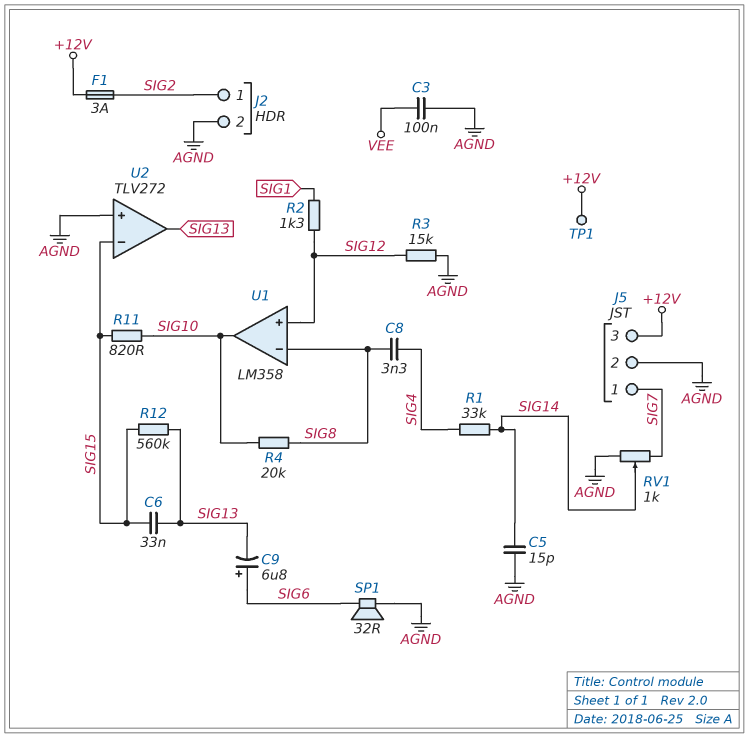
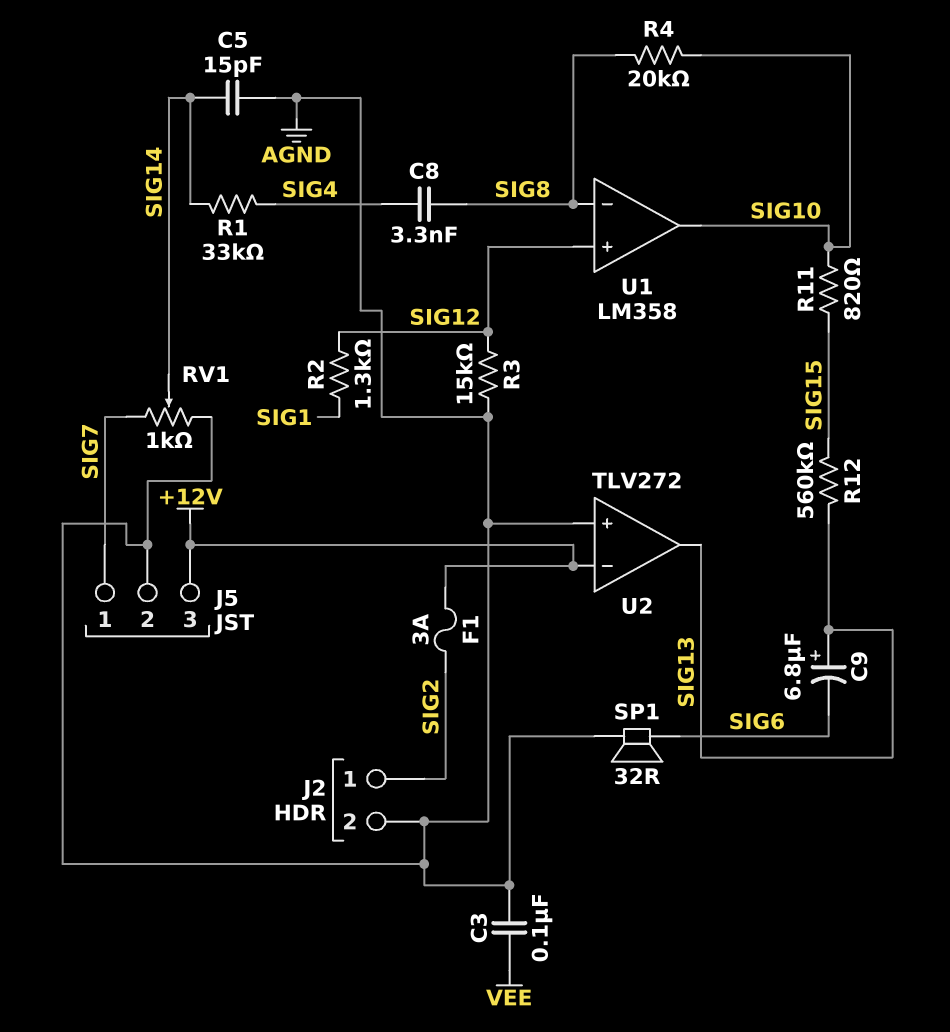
C6: 33nF (SIG13, SIG15) -> none
C9: 6.8uF (plus SIG6, minus SIG13) -> 6.8uF (plus SIG13, minus SIG6)
TP1: test point (+12V) -> none
U2 pin in-: SIG15 -> +12V

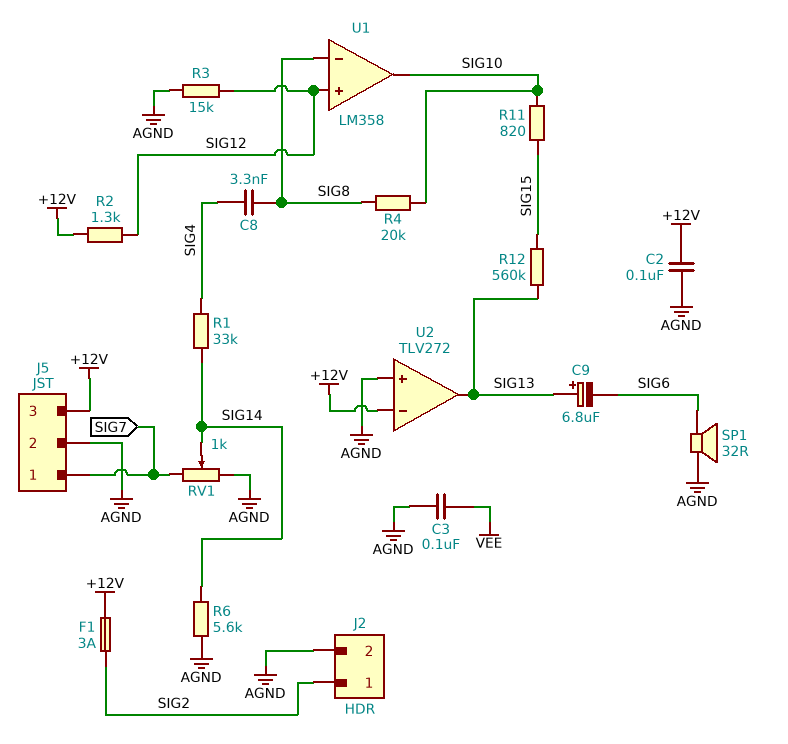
C2: none -> 100nF (+12V, AGND)
C5: 15pF (AGND, SIG14) -> none
R2: 1.3k (SIG1, SIG12) -> 1.3k (+12V, SIG12)
R6: none -> 5.6k (AGND, SIG14)

